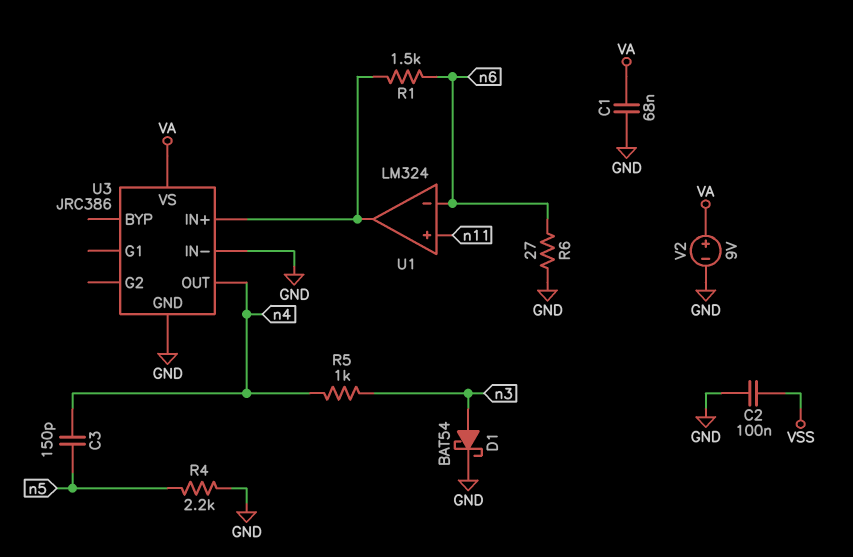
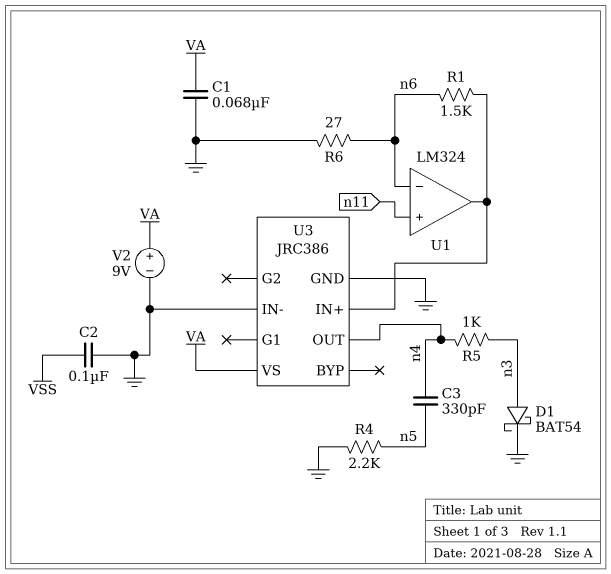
C3: 150pF (n4, n5) -> 330pF (n4, n5)

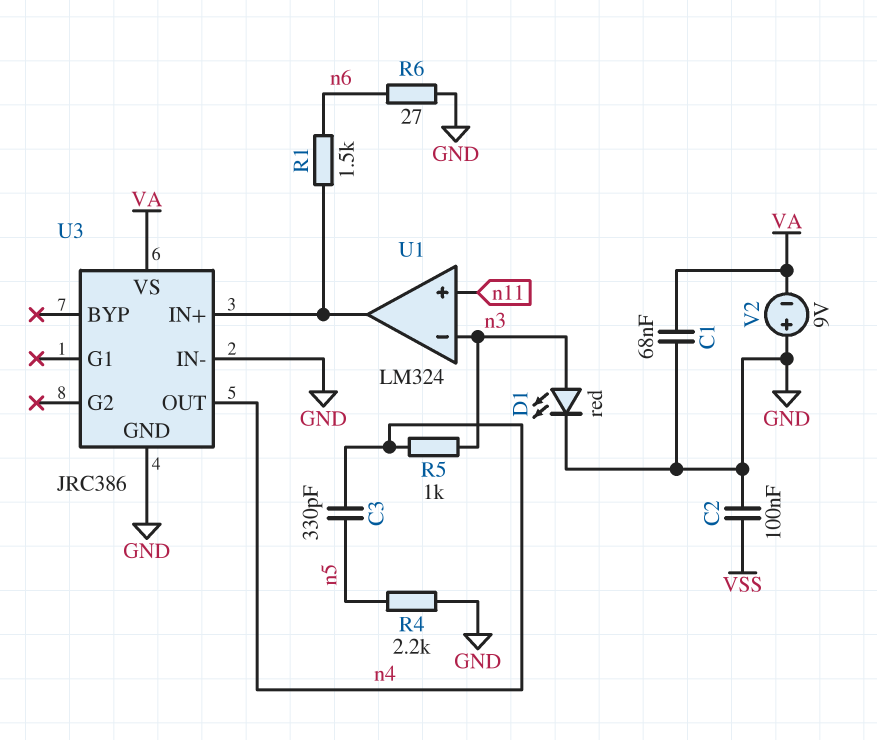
D1: schottky BAT54 (A n3, K GND) -> LED red (A n3, K GND)
U1 pin in-: n6 -> n3
V2: 9V (plus VA, minus GND) -> 9V (plus GND, minus VA)

